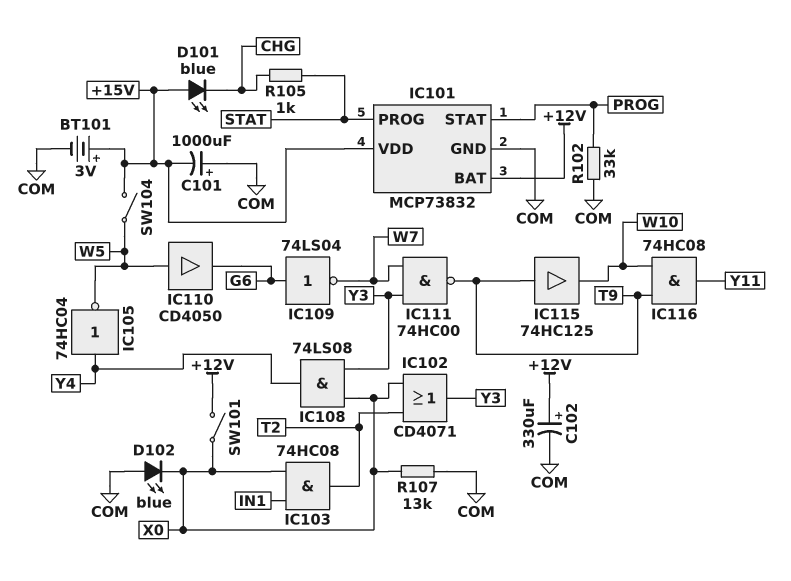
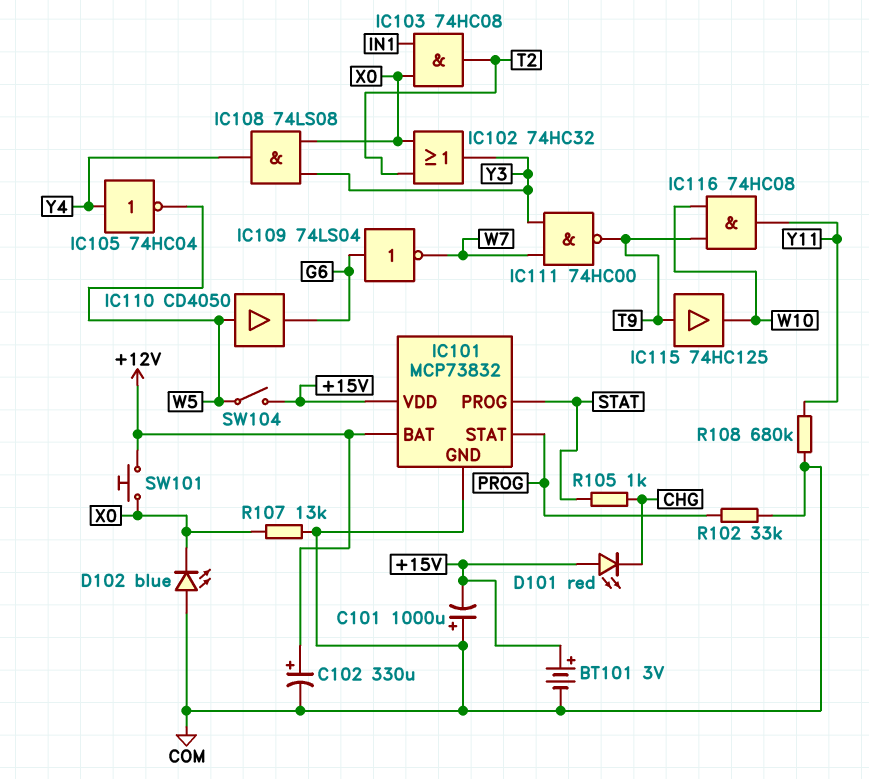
D101: LED blue (A +15V, K CHG) -> LED red (A +15V, K CHG)
IC102: OR CD4071 (in T2, in X0, out Y3) -> OR 74HC32 (in T2, in X0, out Y3)
R108: none -> 680k (COM, Y11)
SW101: switch (+12V, X0) -> button (+12V, X0)

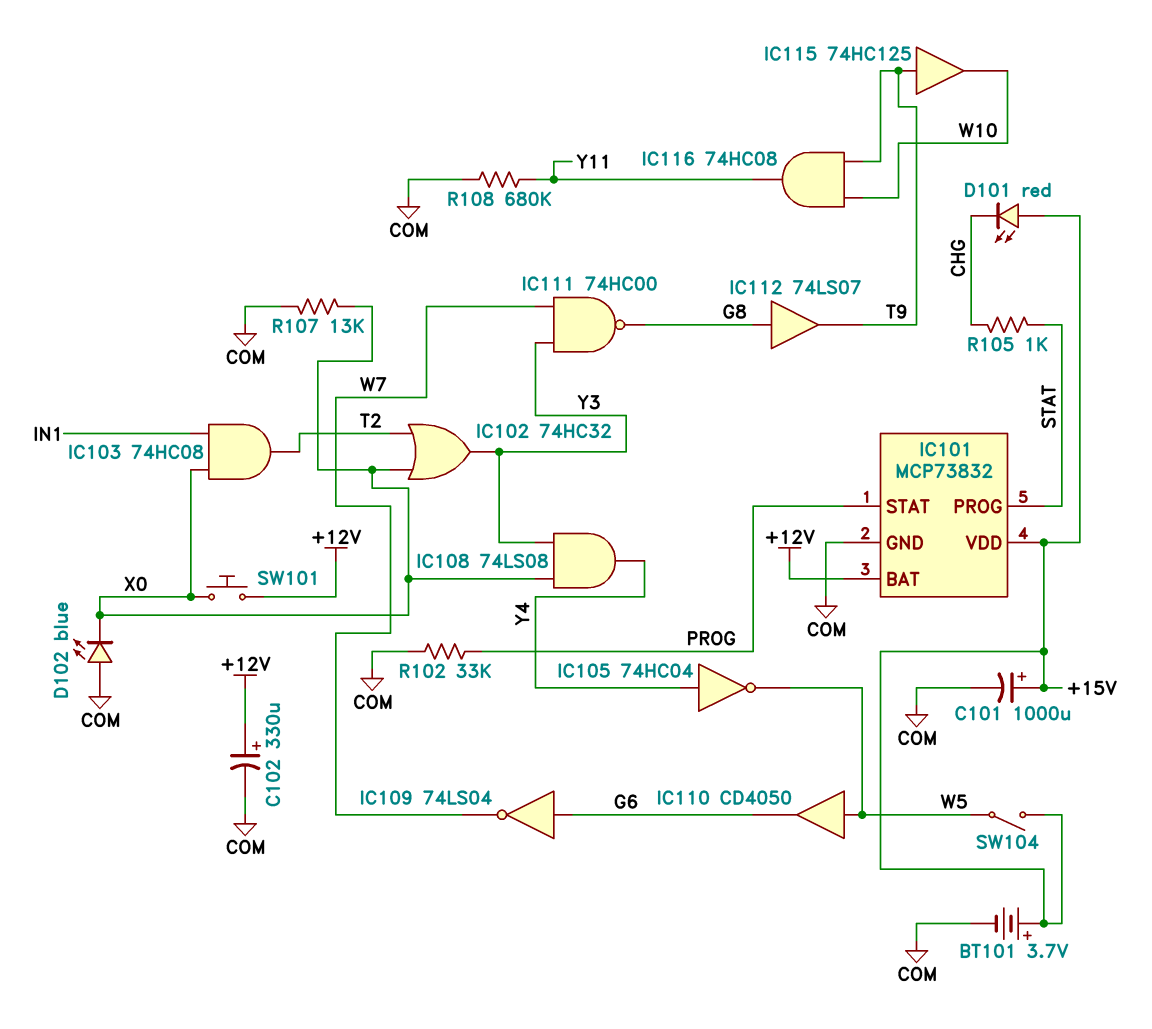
BT101: 3V (plus +15V, minus COM) -> 3.7V (plus +15V, minus COM)
C101: 1000uF (plus COM, minus +15V) -> 1000uF (plus +15V, minus COM)
IC111: NAND 74HC00 (in W7, in Y3, out T9) -> NAND 74HC00 (in W7, in Y3, out G8)
IC112: none -> buffer 74LS07 (in G8, out T9)

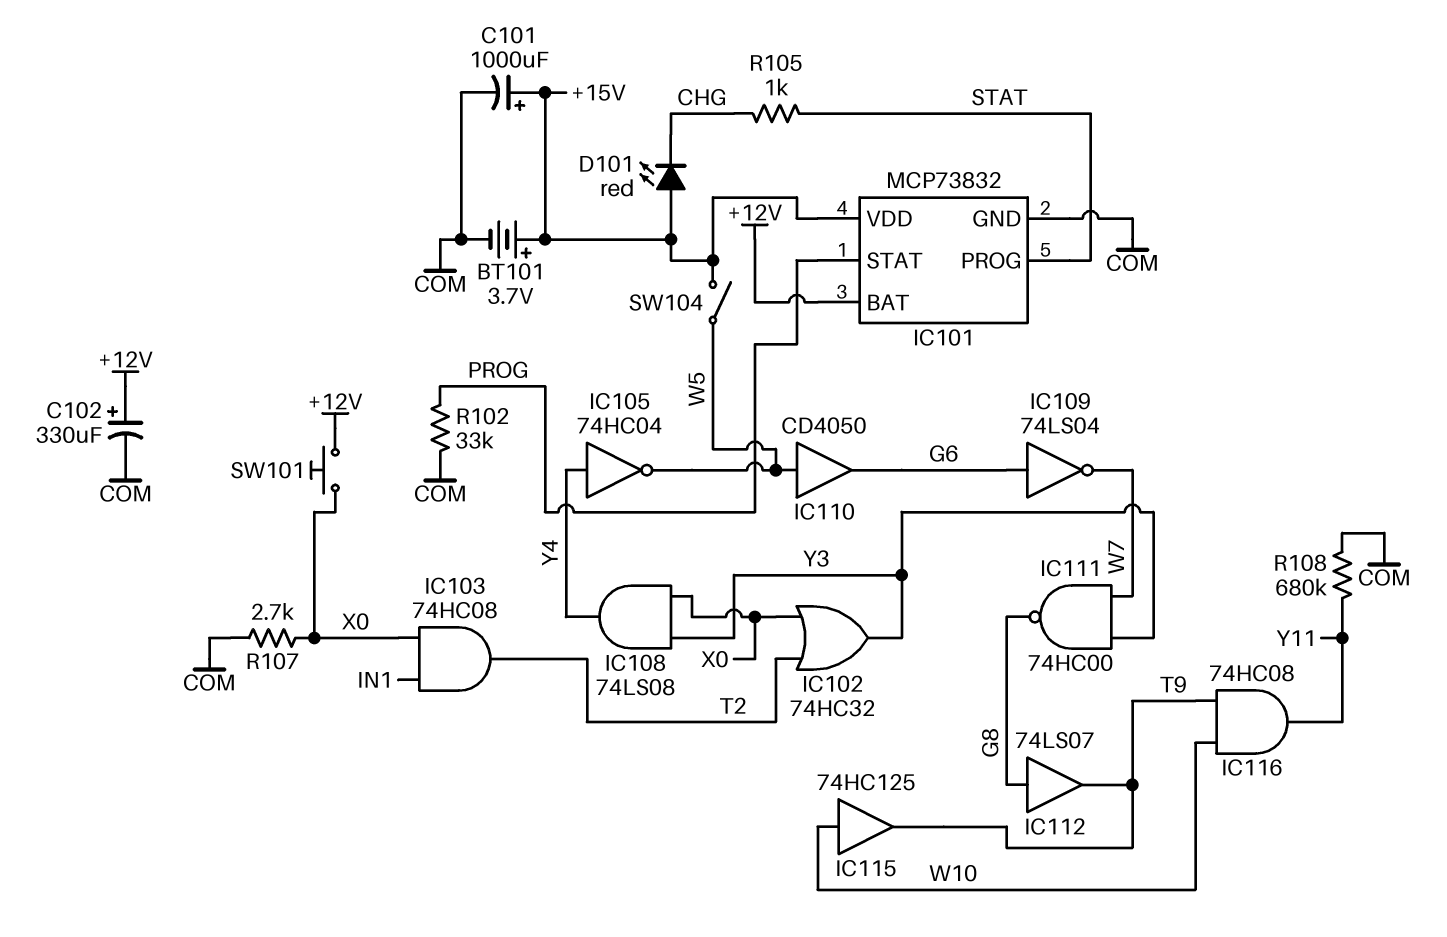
D102: LED blue (A COM, K X0) -> none
IC115: buffer 74HC125 (in T9, out W10) -> buffer 74HC125 (in W10, out T9)
R107: 13k (COM, X0) -> 2.7k (COM, X0)

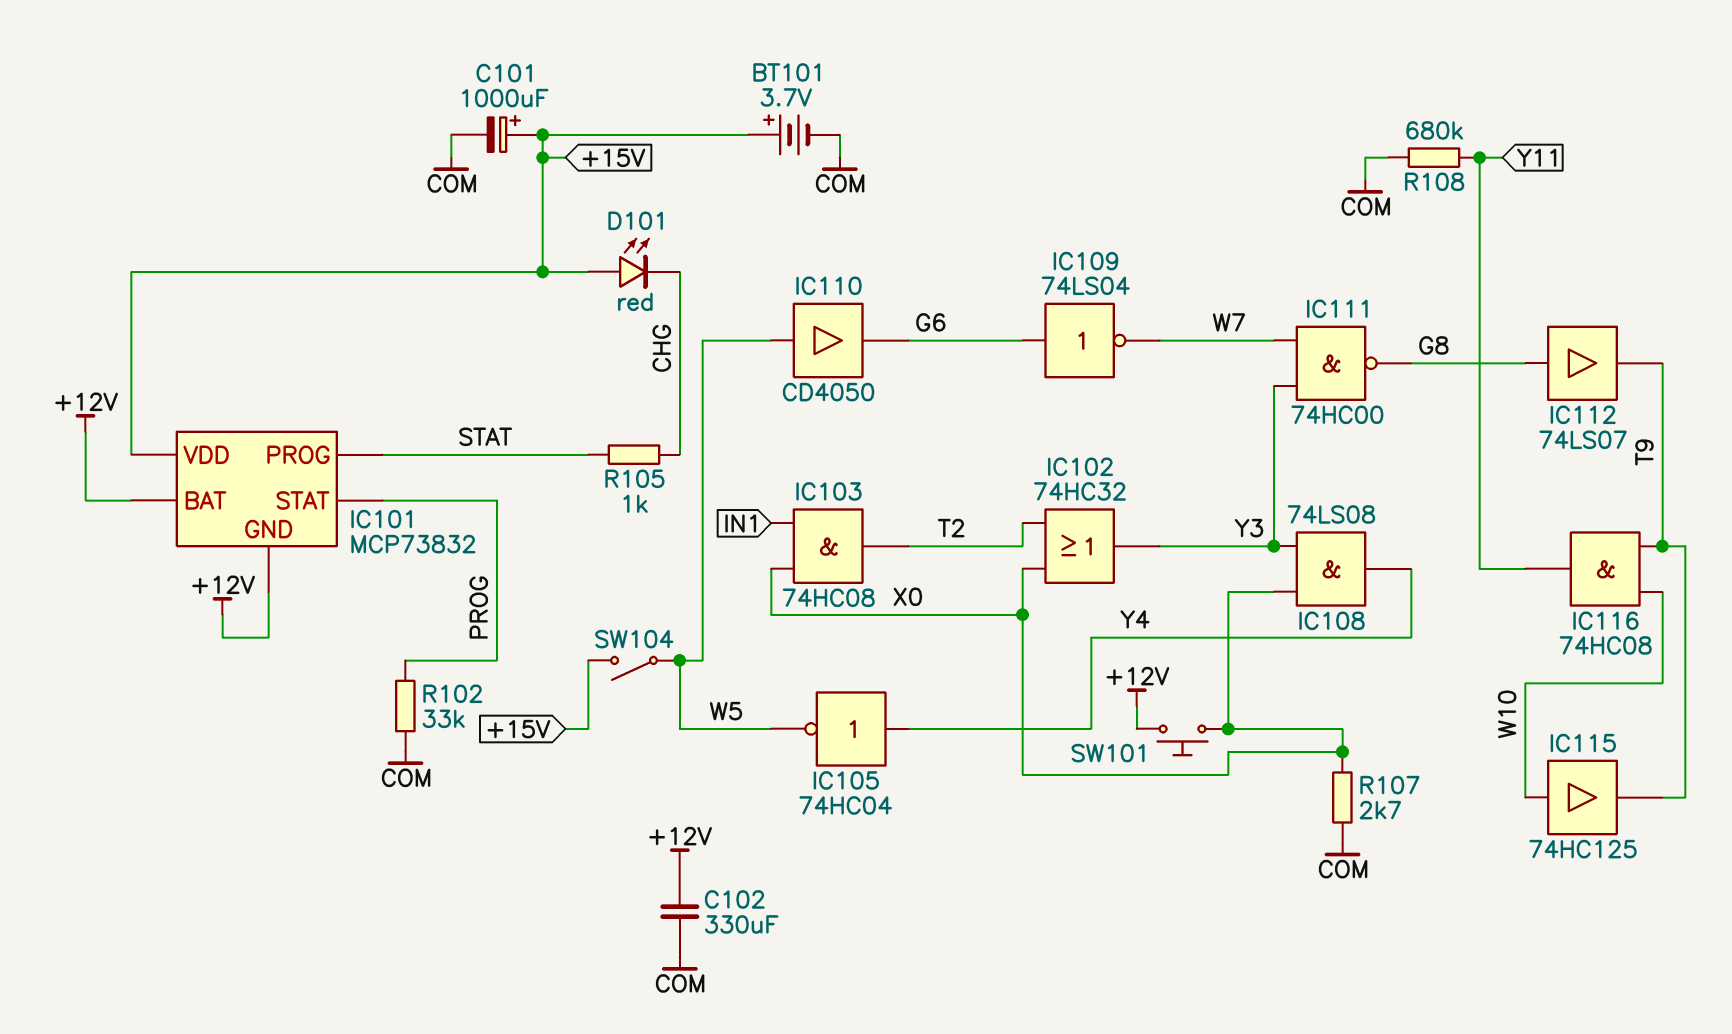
C102: 330uF (plus +12V, minus COM) -> 330uF (+12V, COM)
IC101 pin GND: COM -> +12V

